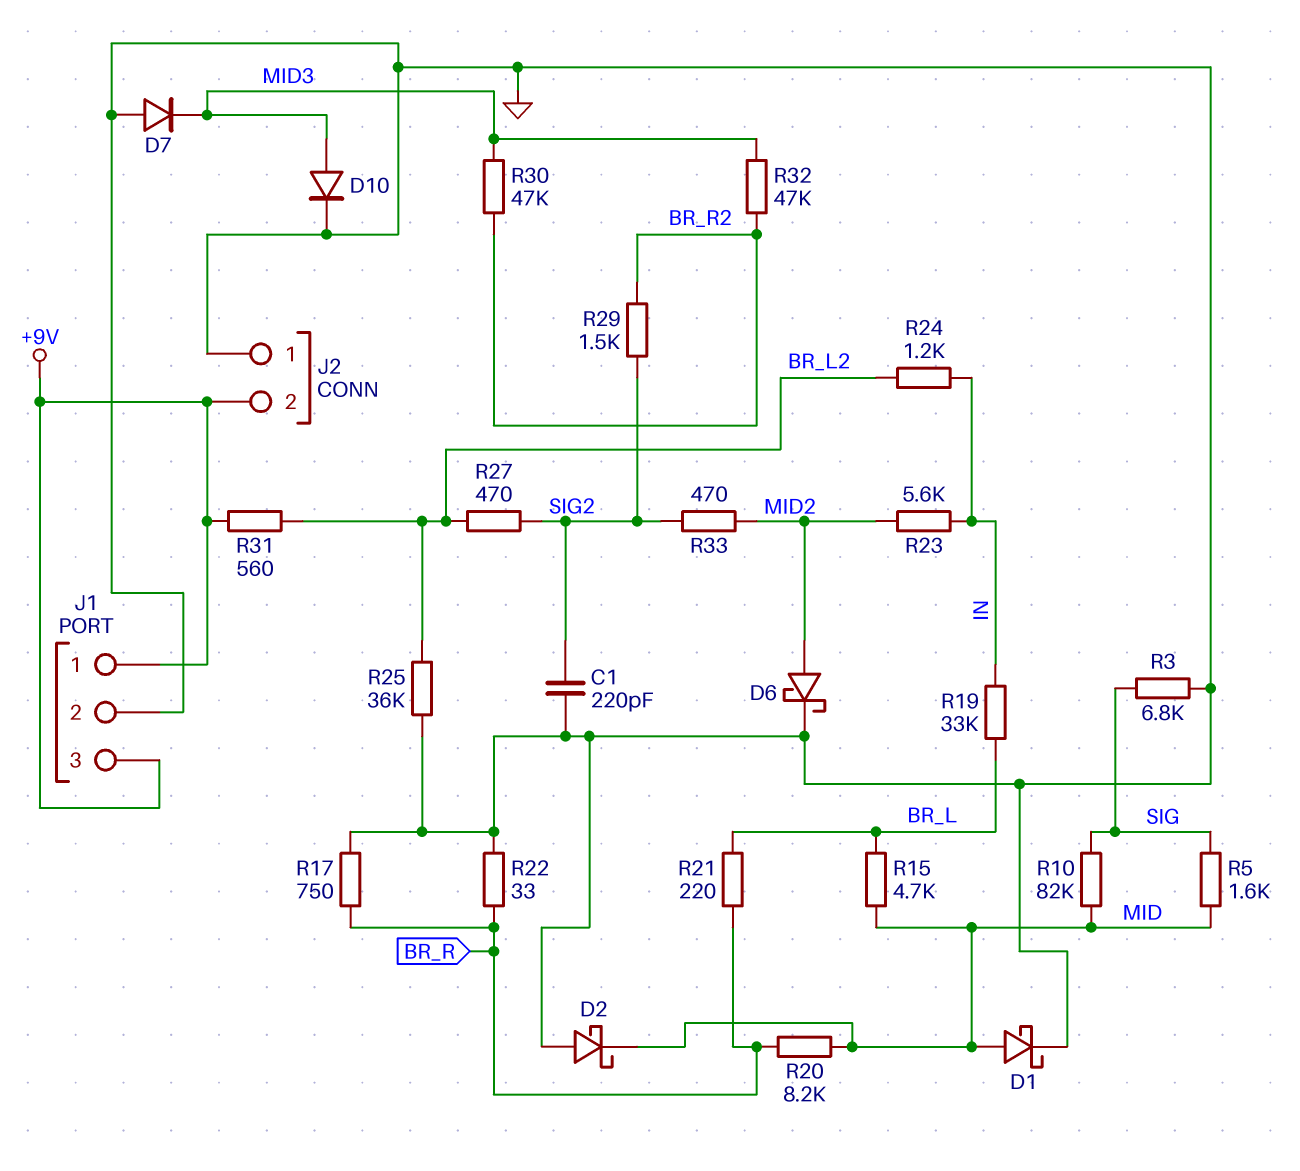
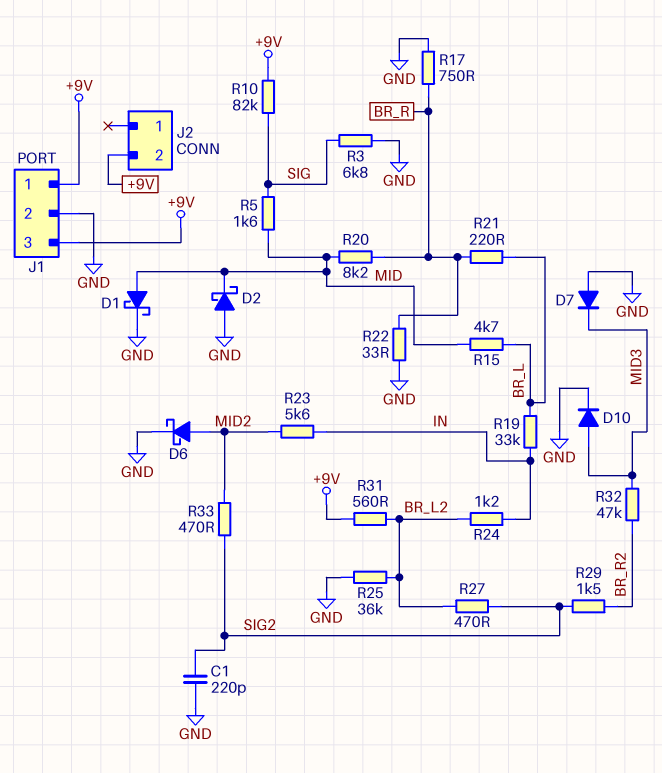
J2 pin 1: GND -> none
R10: 82k (MID, SIG) -> 82k (+9V, SIG)
R30: 47k (BR_R2, MID3) -> none

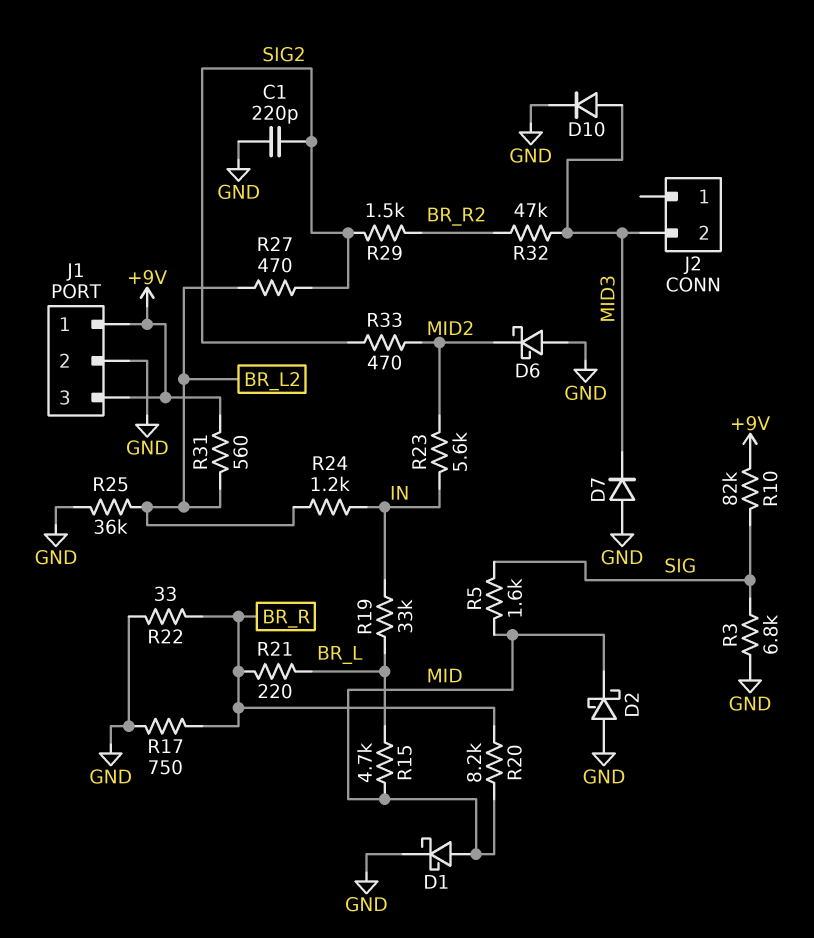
D6: schottky (A MID2, K GND) -> schottky (A GND, K MID2)
J2 pin 2: +9V -> MID3

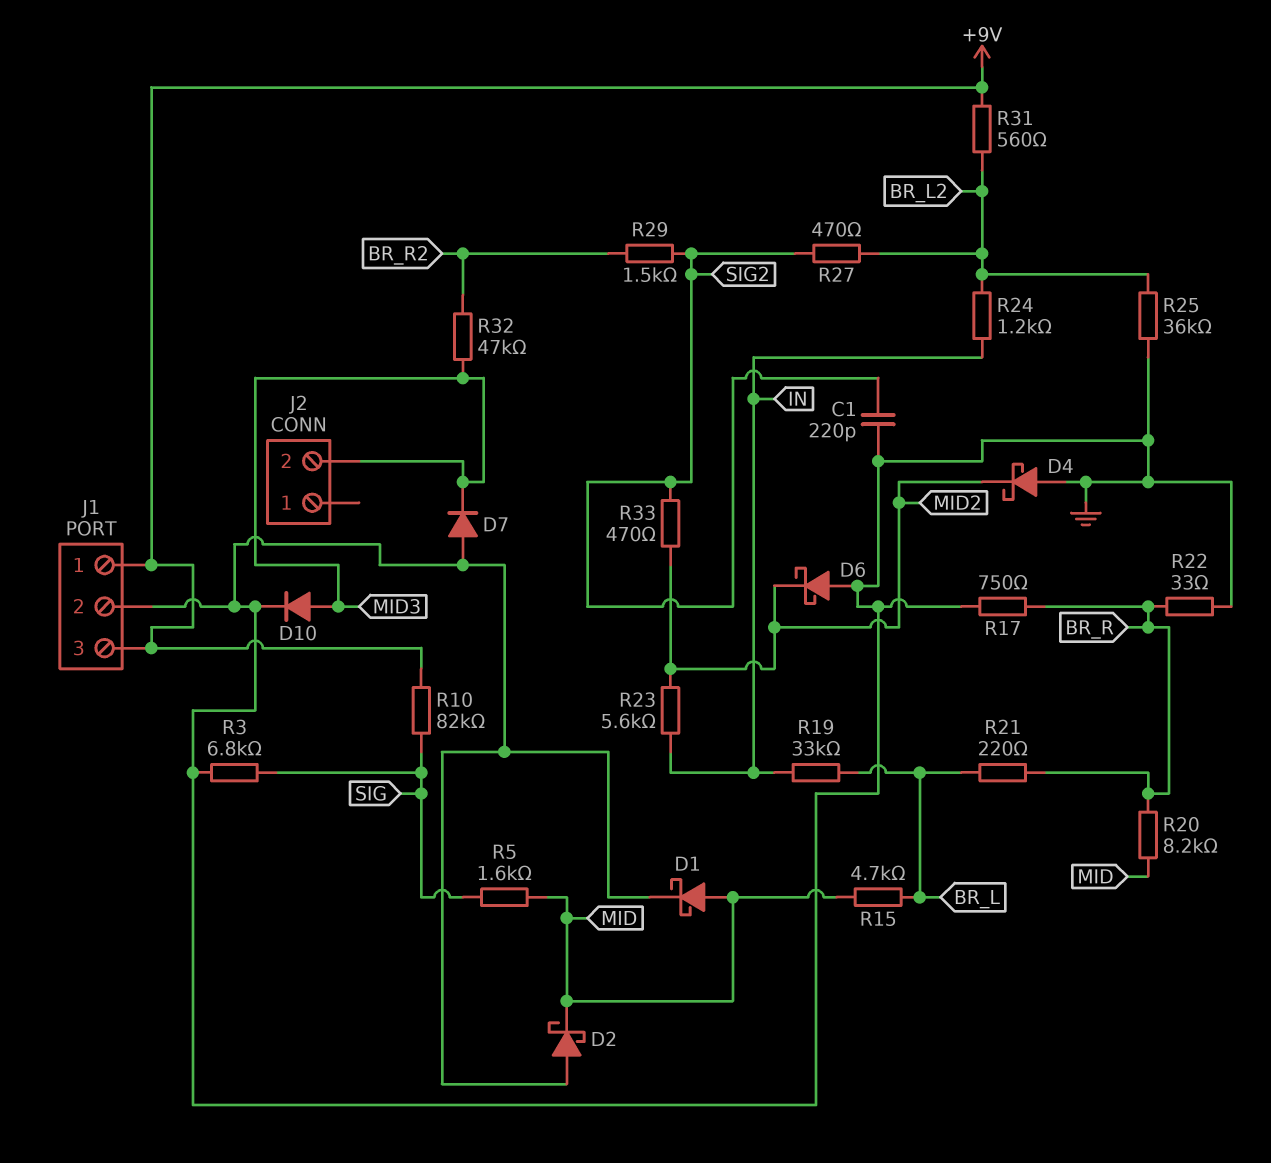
D4: none -> schottky (A GND, K MID2)

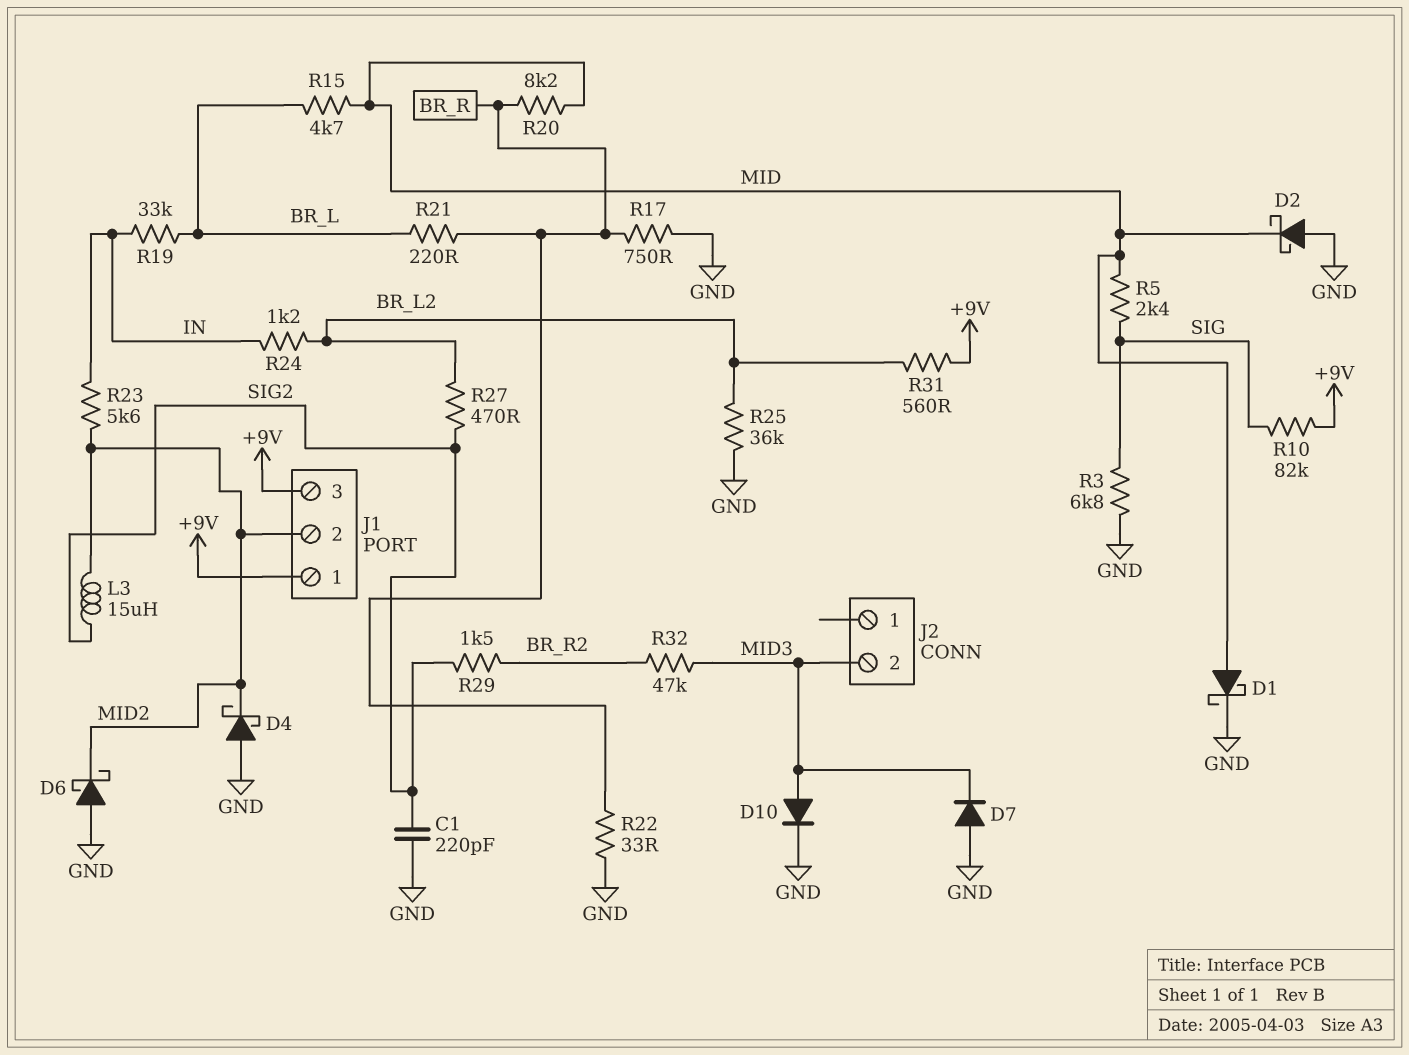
J1 pin 2: GND -> MID2
L3: none -> 15uH (MID2, SIG2)
R5: 1.6k (MID, SIG) -> 2.4k (MID, SIG)
R33: 470 (MID2, SIG2) -> none

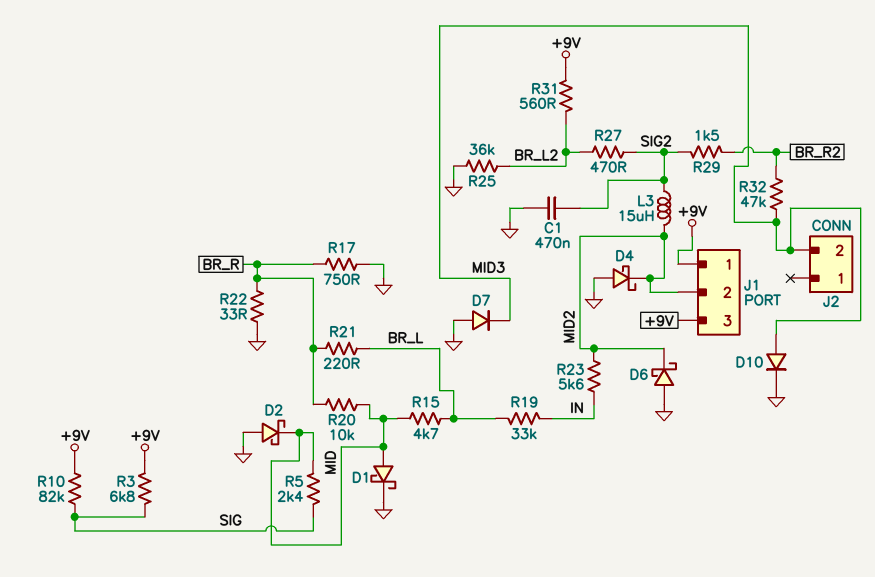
C1: 220pF (GND, SIG2) -> 470nF (GND, SIG2)
R3: 6.8k (GND, SIG) -> 6.8k (+9V, SIG)
R20: 8.2k (BR_R, MID) -> 10k (BR_R, MID)
R24: 1.2k (BR_L2, IN) -> none

